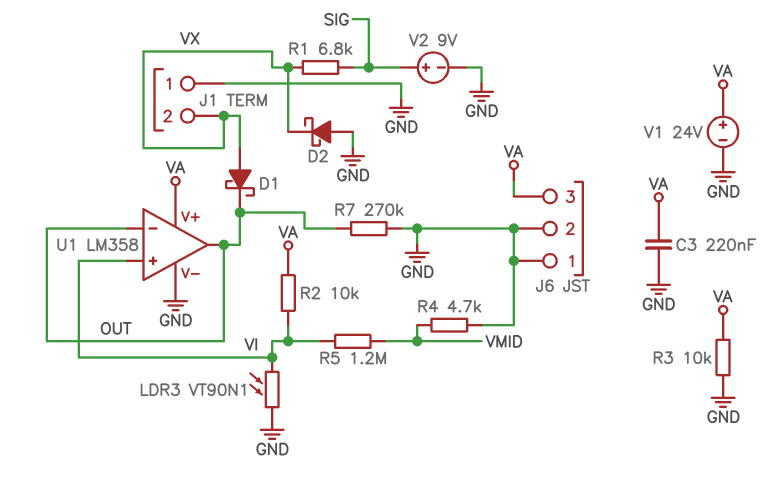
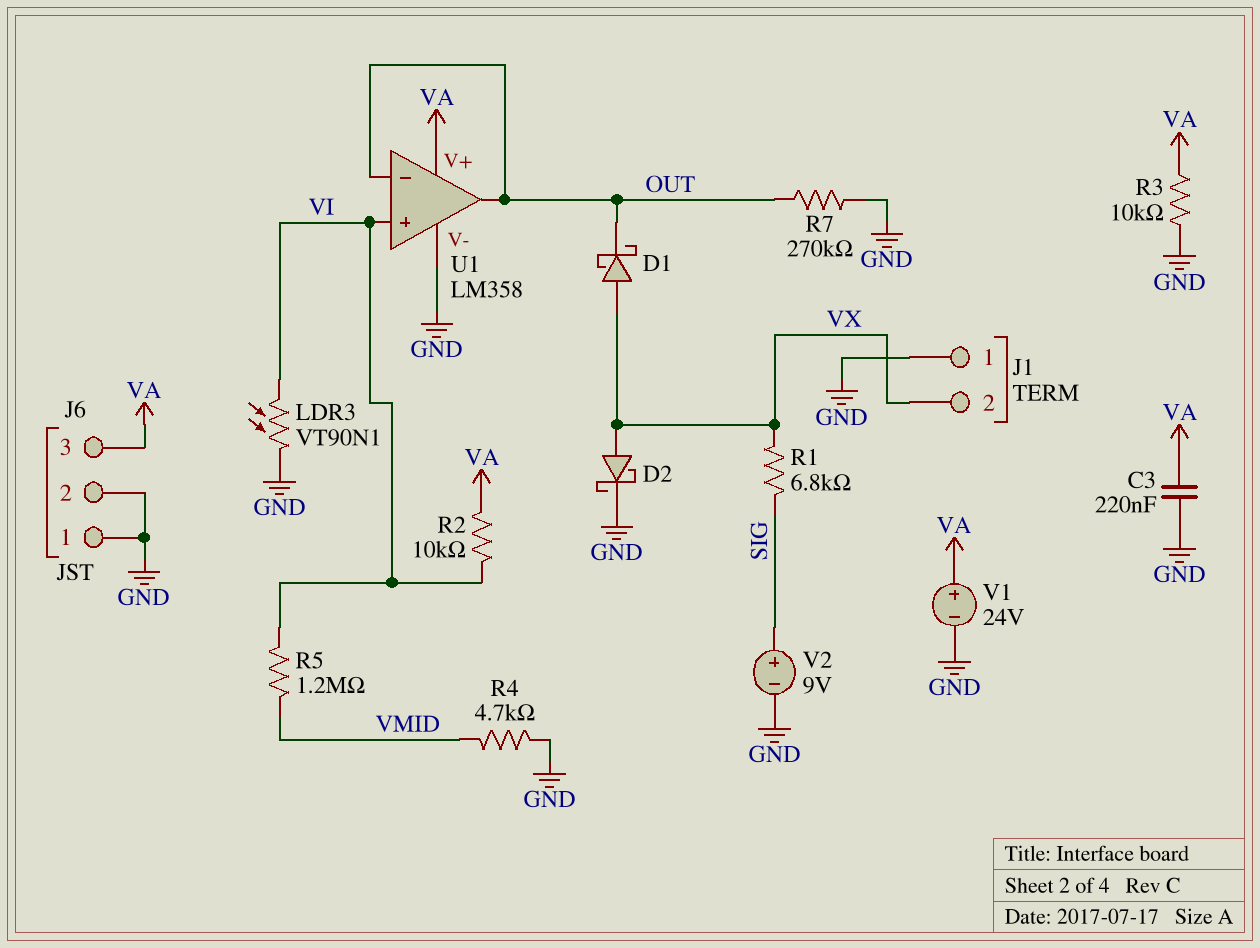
D2: schottky (A GND, K VX) -> schottky (A VX, K GND)

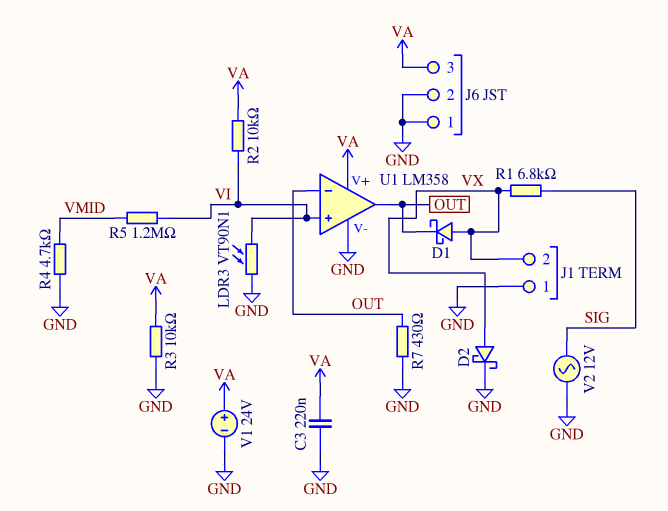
R7: 270k (GND, OUT) -> 430 (GND, OUT)
V2: 9V (plus SIG, minus GND) -> AC 12V (GND, SIG)

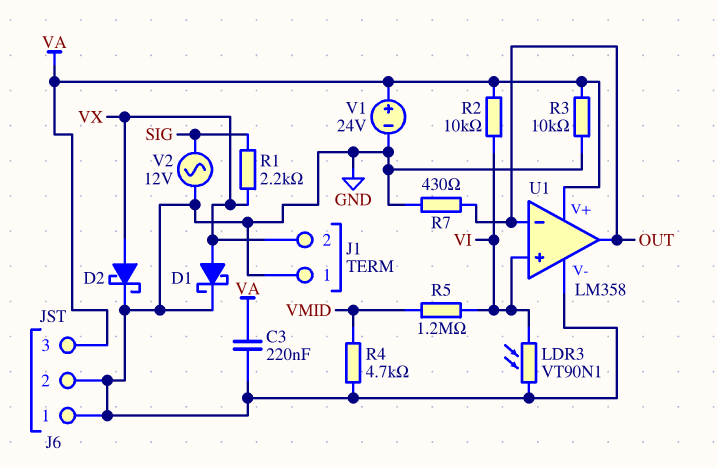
D1: schottky (A VX, K OUT) -> schottky (A VX, K GND)
R1: 6.8k (SIG, VX) -> 2.2k (SIG, VX)

